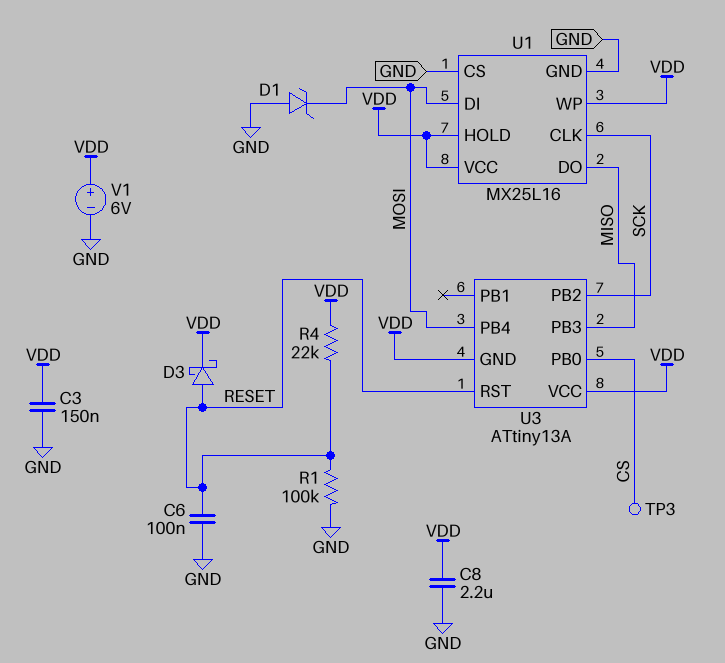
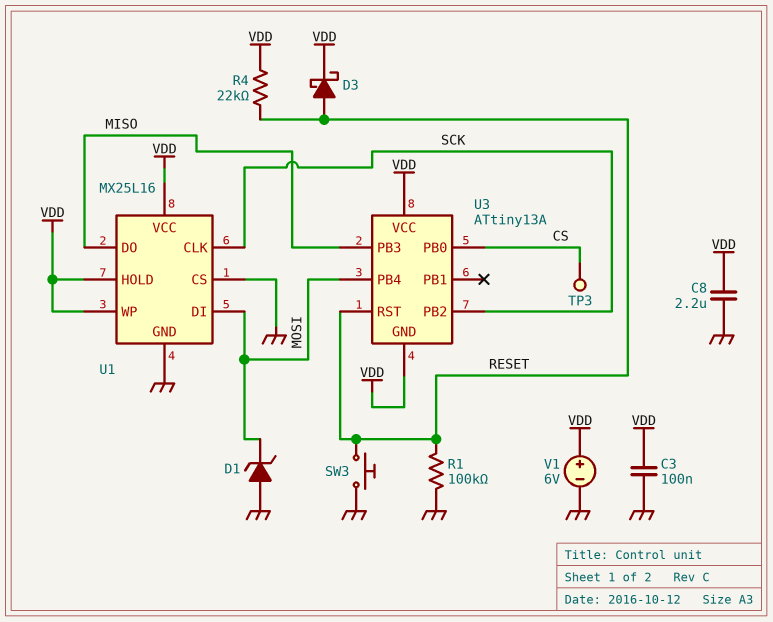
C3: 150nF (GND, VDD) -> 100nF (GND, VDD)
C6: 100nF (GND, RESET) -> none
SW3: none -> button (GND, RESET)

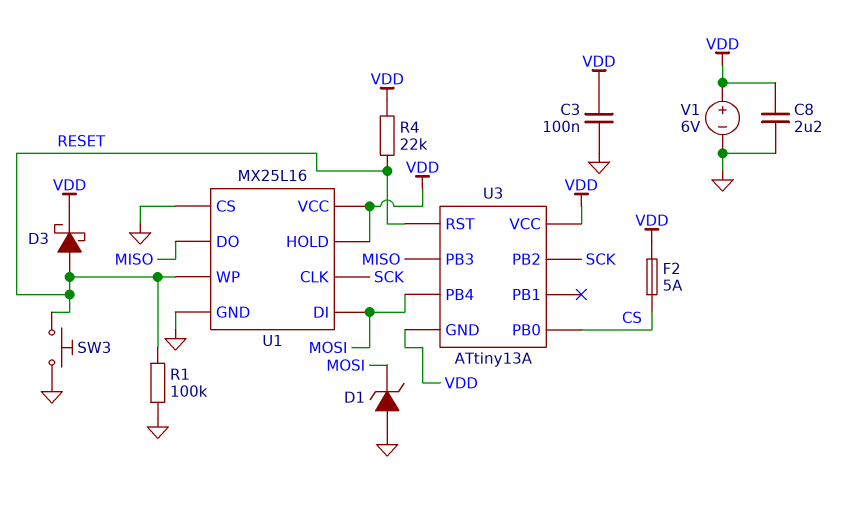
F2: none -> 5A (CS, VDD)
TP3: test point (CS) -> none
U1 pin WP: VDD -> RESET

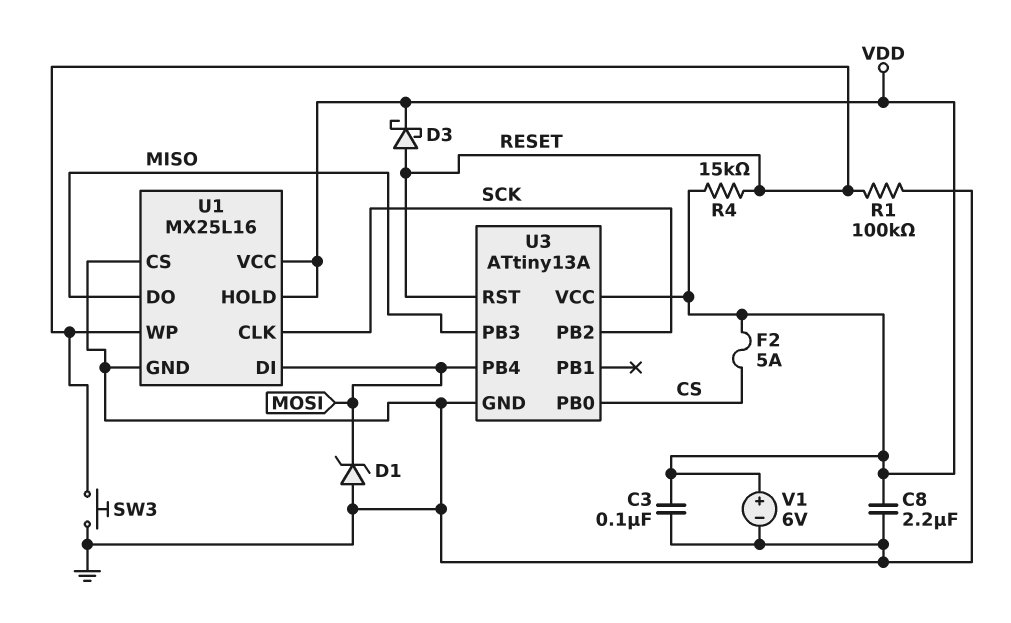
R4: 22k (RESET, VDD) -> 15k (RESET, VDD)
U3 pin GND: VDD -> GND

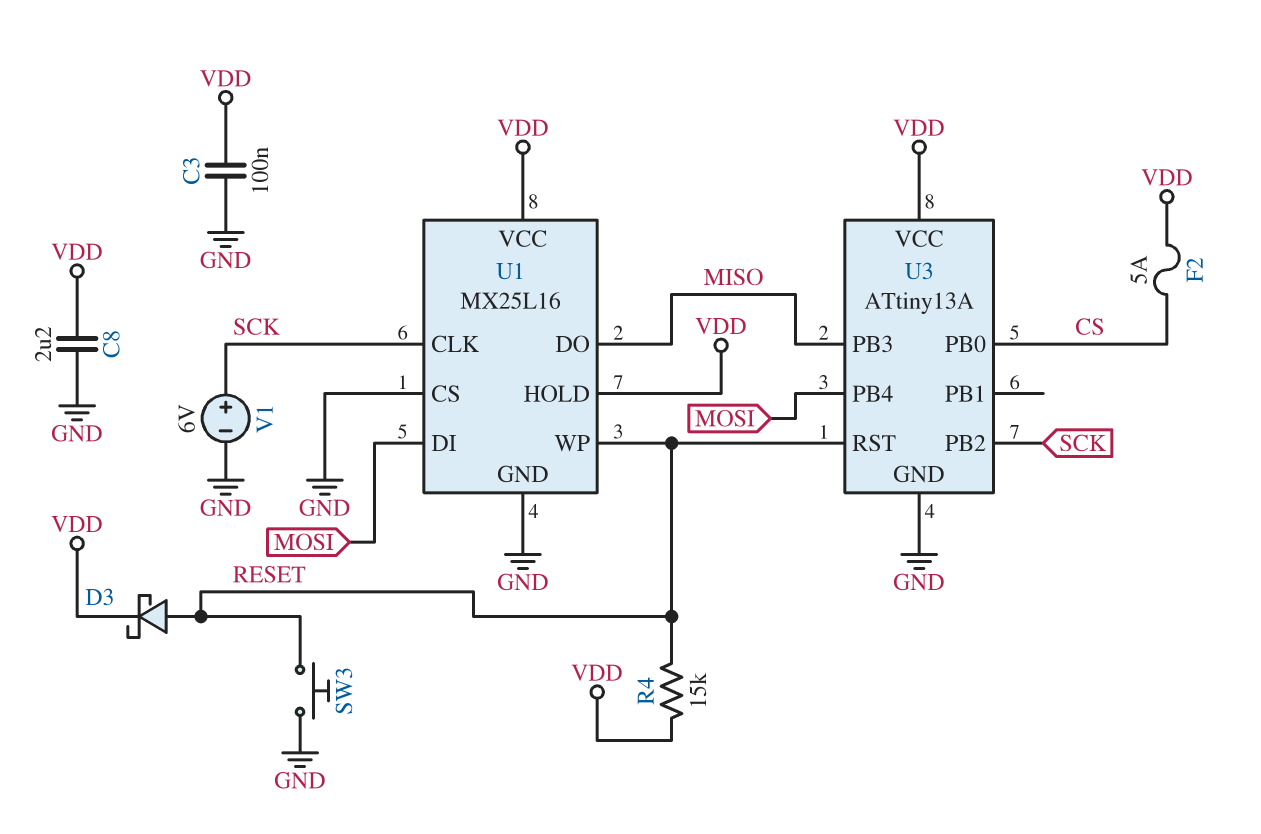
D1: zener (A GND, K MOSI) -> none
R1: 100k (GND, RESET) -> none
V1: 6V (plus VDD, minus GND) -> 6V (plus SCK, minus GND)

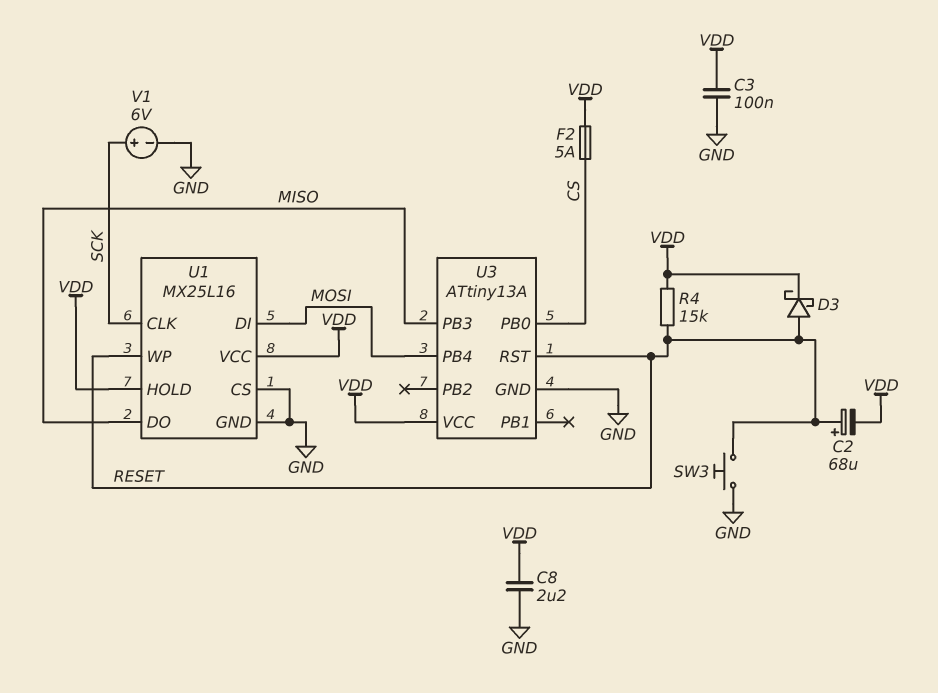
C2: none -> 68uF (plus RESET, minus VDD)
U3 pin PB2: SCK -> none

